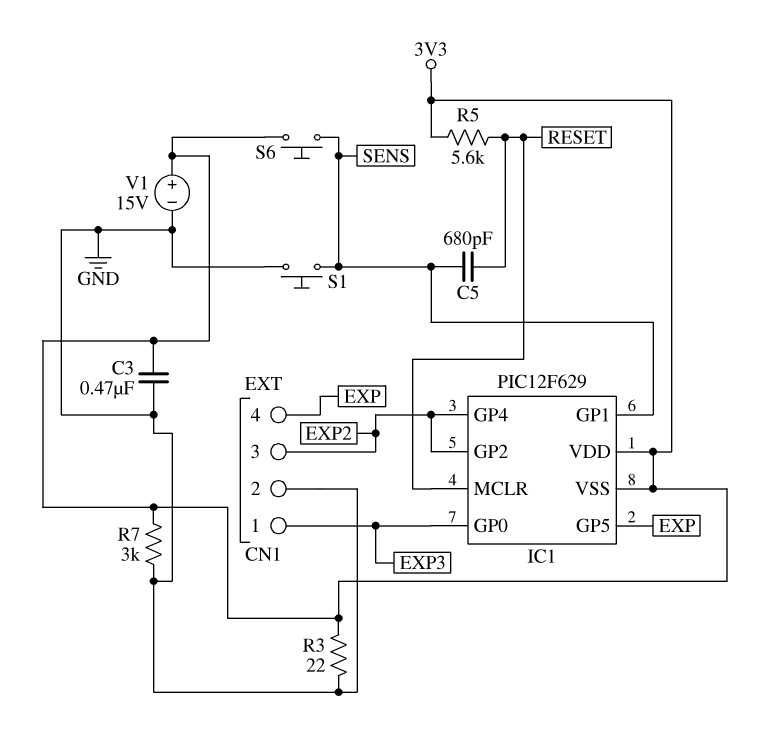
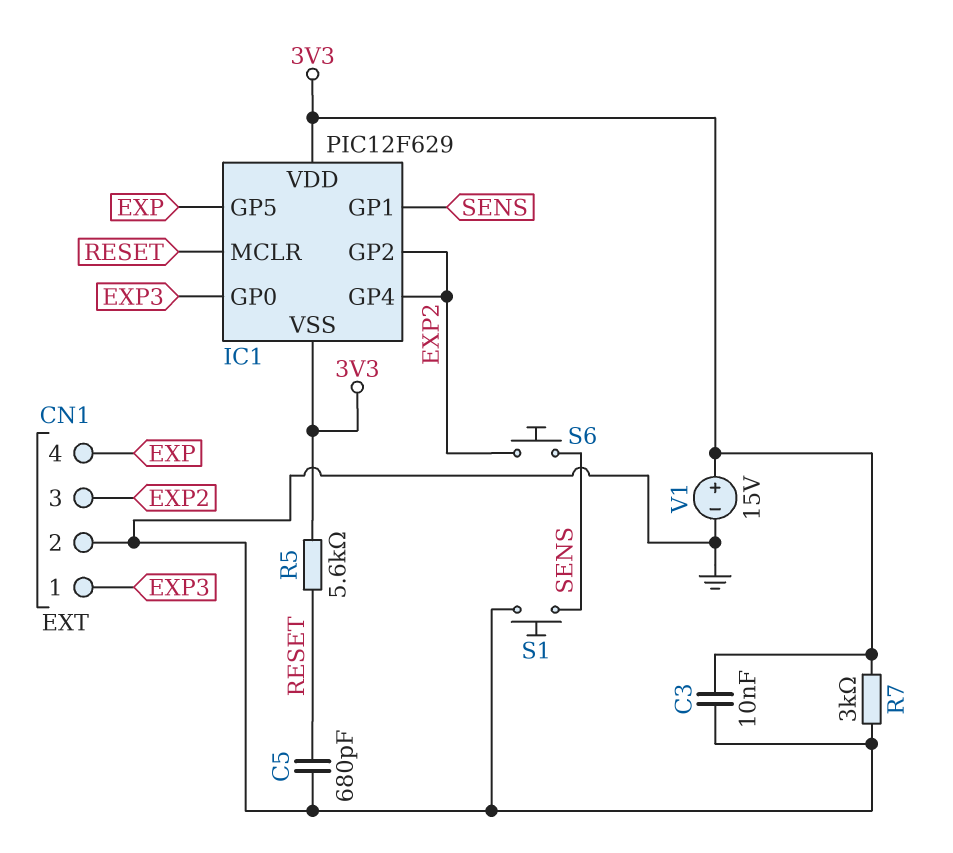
C3: 470nF (3V3, GND) -> 10nF (3V3, GND)
C5: 680pF (RESET, SENS) -> 680pF (GND, RESET)
R3: 22 (3V3, GND) -> none
S6: button (3V3, SENS) -> button (EXP2, SENS)

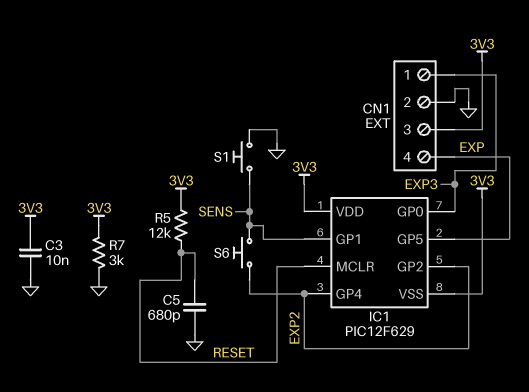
CN1 pin 3: EXP2 -> 3V3
R5: 5.6k (3V3, RESET) -> 12k (3V3, RESET)
V1: 15V (plus 3V3, minus GND) -> none

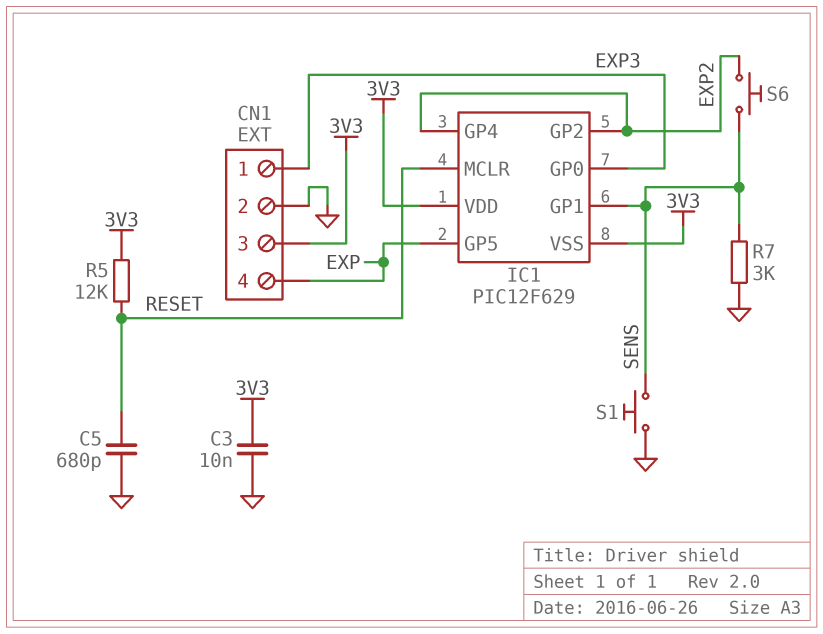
R7: 3k (3V3, GND) -> 3k (GND, SENS)

